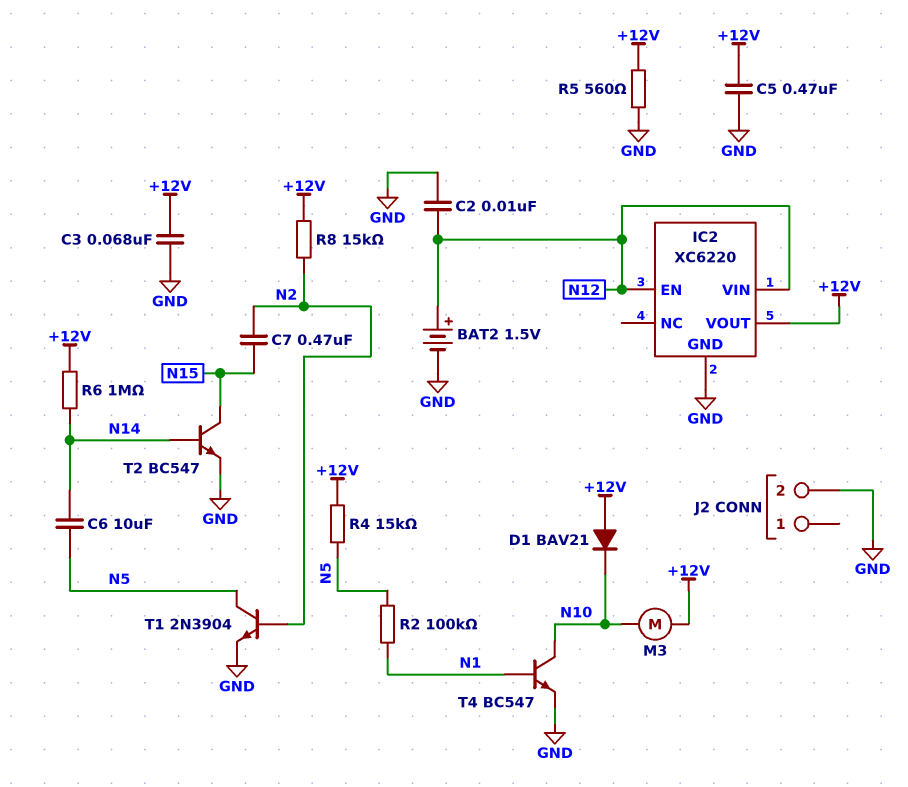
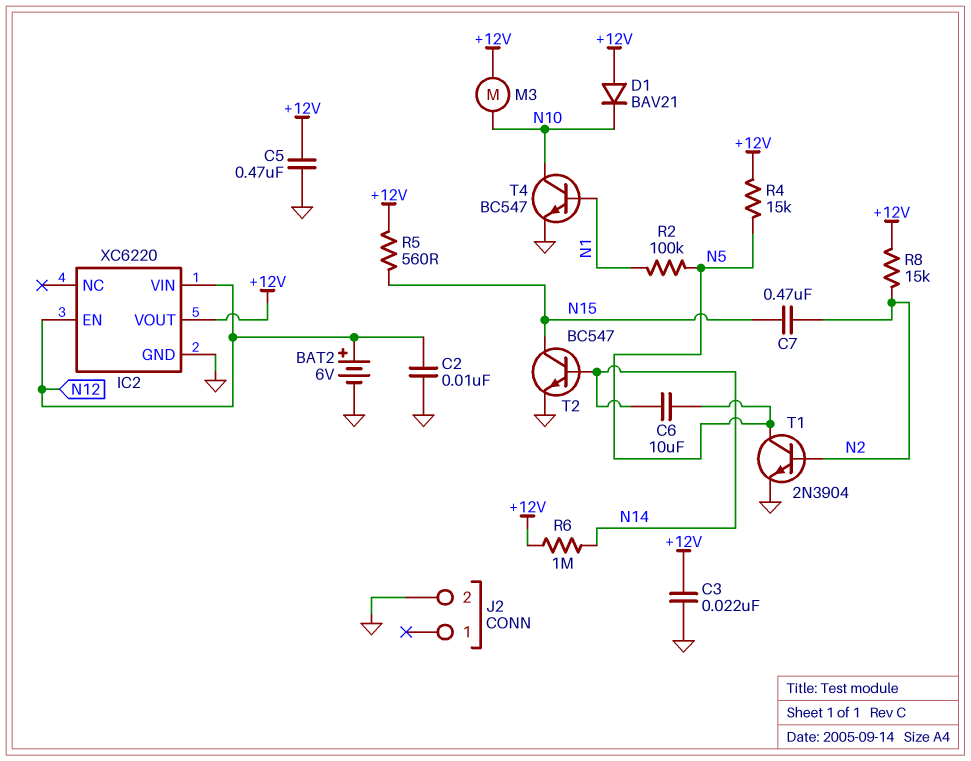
BAT2: 1.5V (plus N12, minus GND) -> 6V (plus N12, minus GND)
C3: 68nF (+12V, GND) -> 22nF (+12V, GND)
R5: 560 (+12V, GND) -> 560 (+12V, N15)

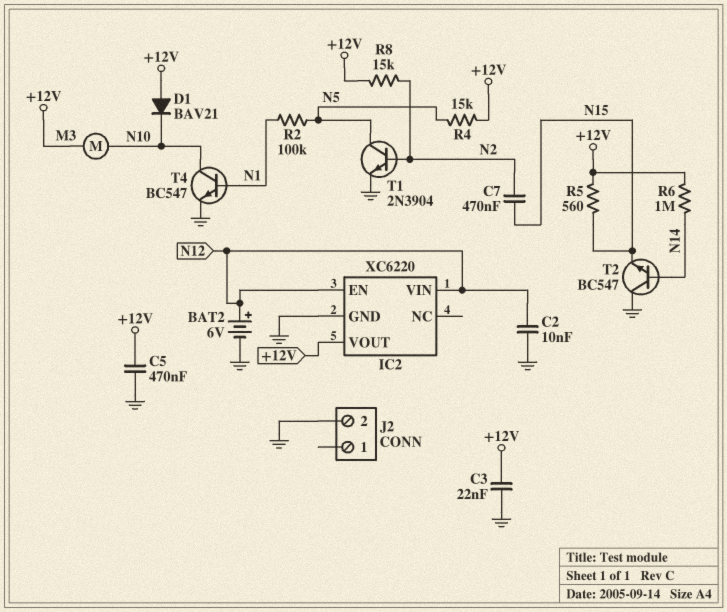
C6: 10uF (N5, N14) -> none
T2: NPN BC547 (B N14, C N15, E GND) -> NPN BC547 (B N14, C GND, E N15)

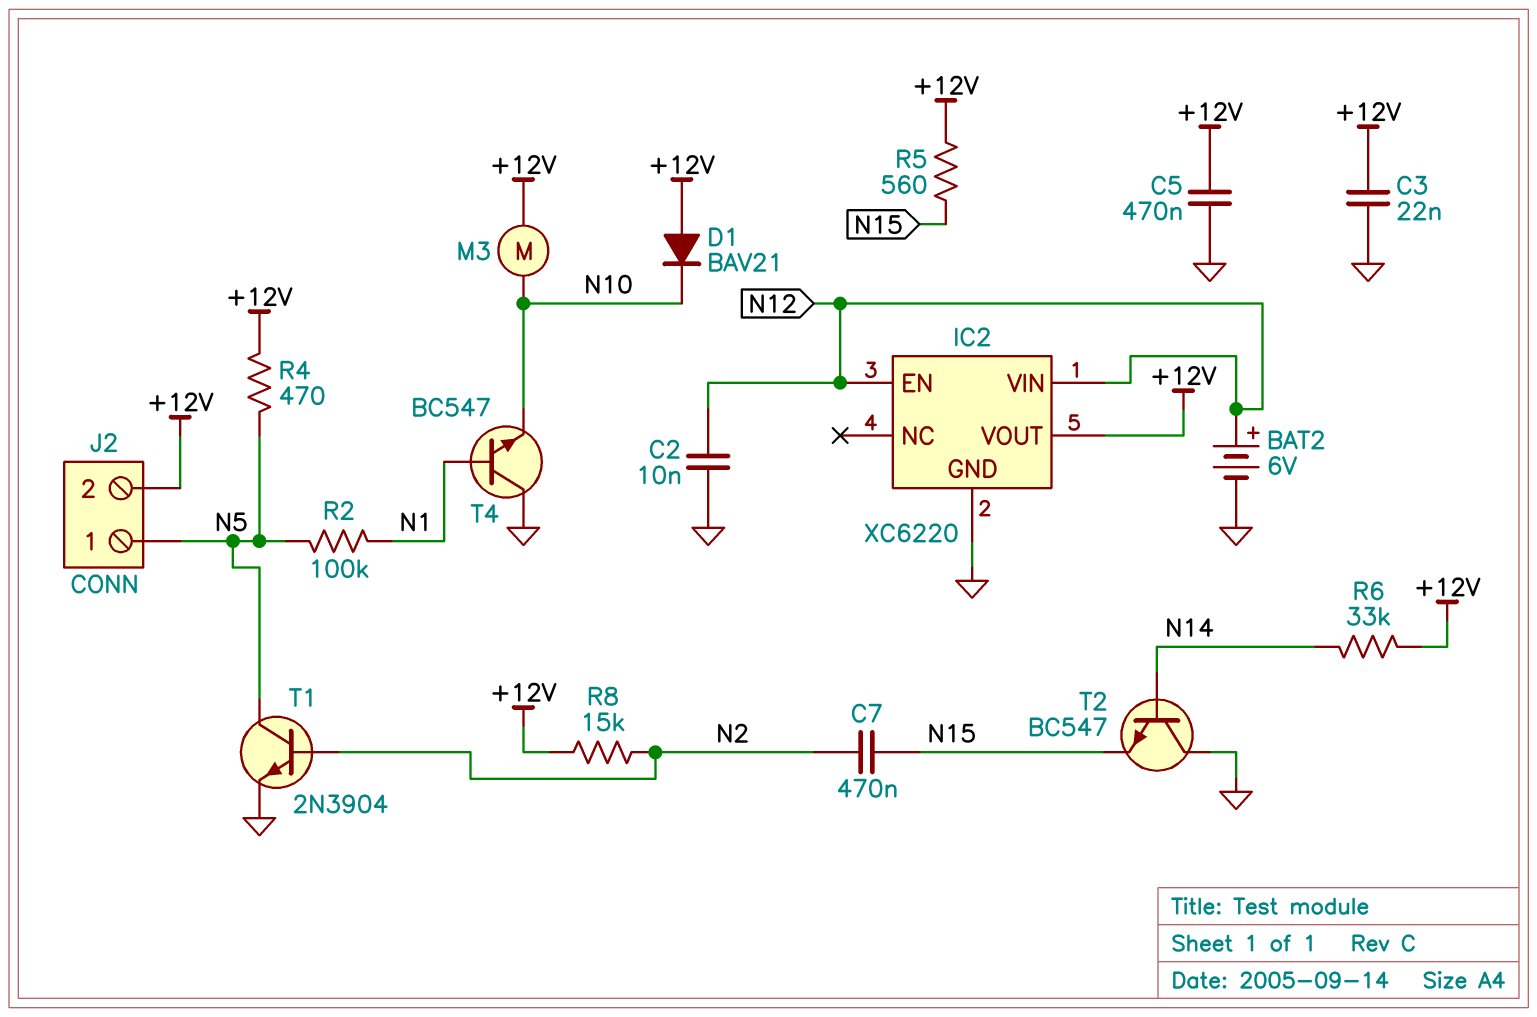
J2 pin 1: none -> N5
J2 pin 2: GND -> +12V
R4: 15k (+12V, N5) -> 470 (+12V, N5)
R6: 1M (+12V, N14) -> 33k (+12V, N14)
T4: NPN BC547 (B N1, C N10, E GND) -> NPN BC547 (B N1, C GND, E N10)

